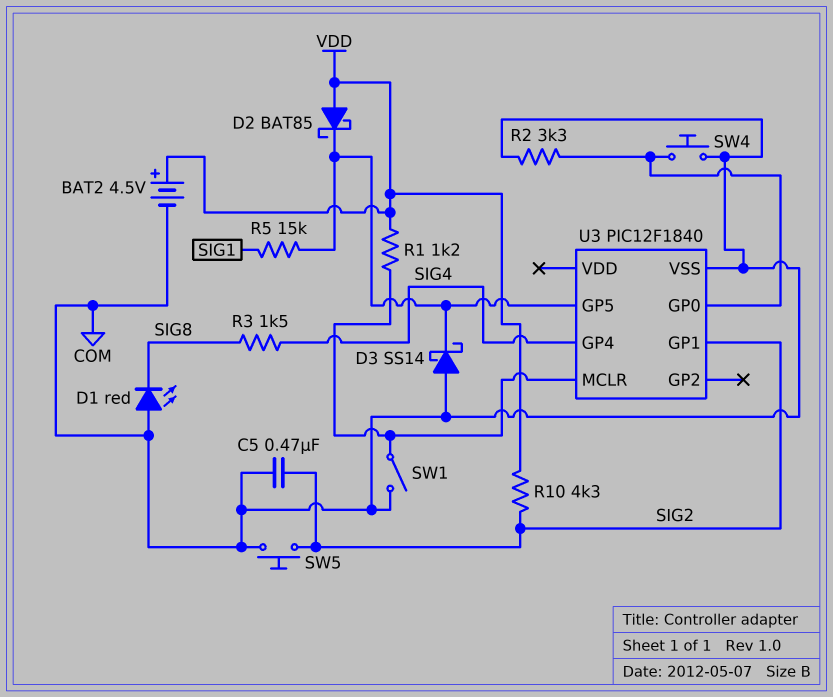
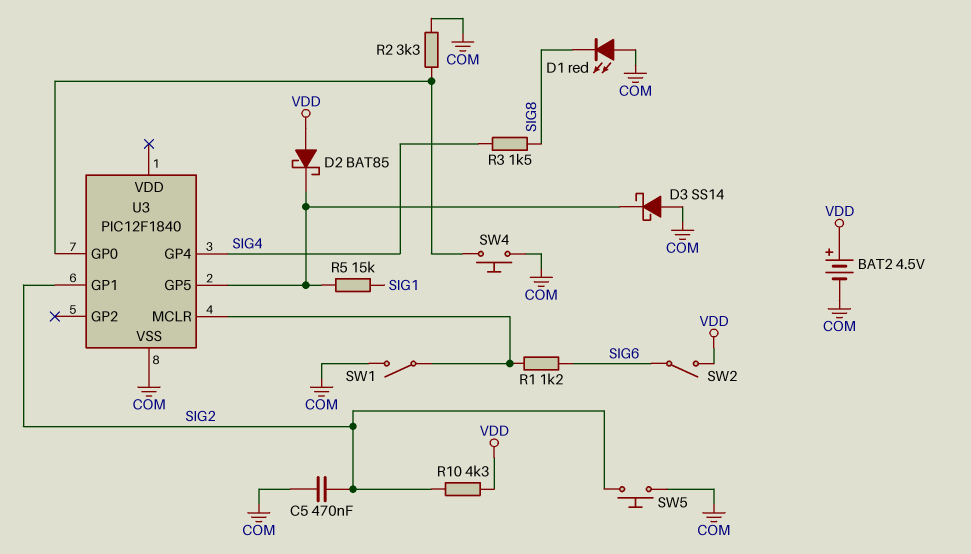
R1: 1.2k (U3/MCLR, VDD) -> 1.2k (SIG6, U3/MCLR)
SW2: none -> switch (SIG6, VDD)

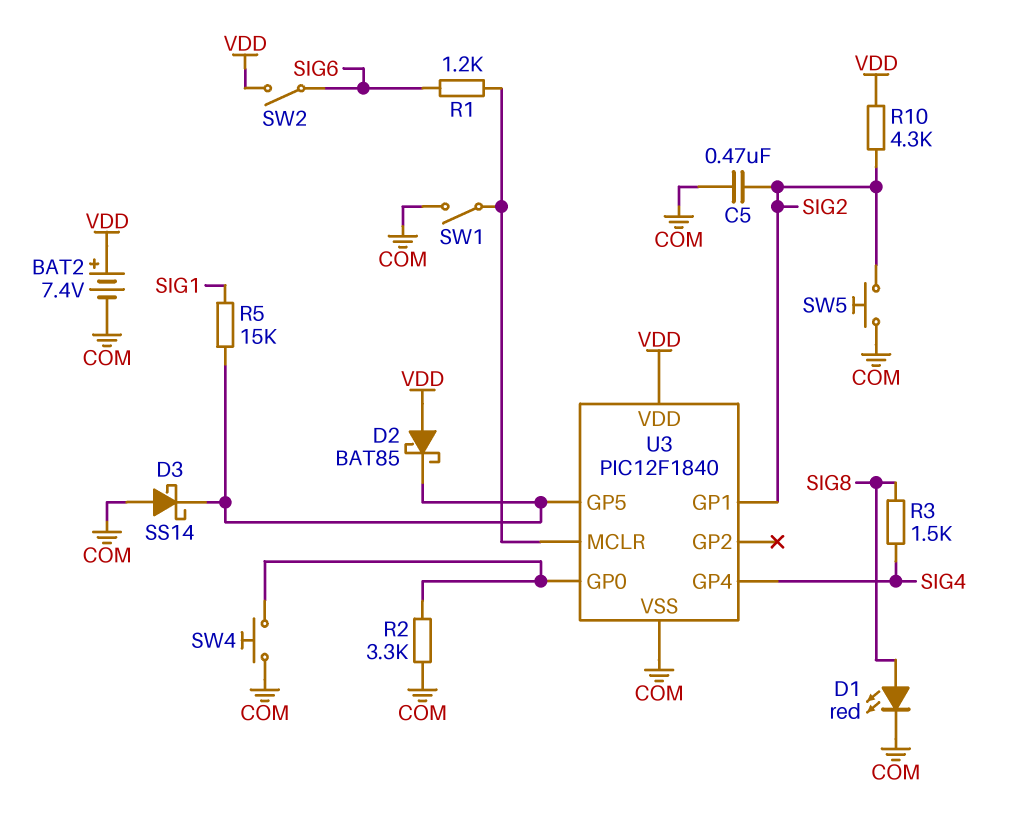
BAT2: 4.5V (plus VDD, minus COM) -> 7.4V (plus VDD, minus COM)
D1: LED red (A COM, K SIG8) -> LED red (A SIG8, K COM)
U3 pin VDD: none -> VDD

